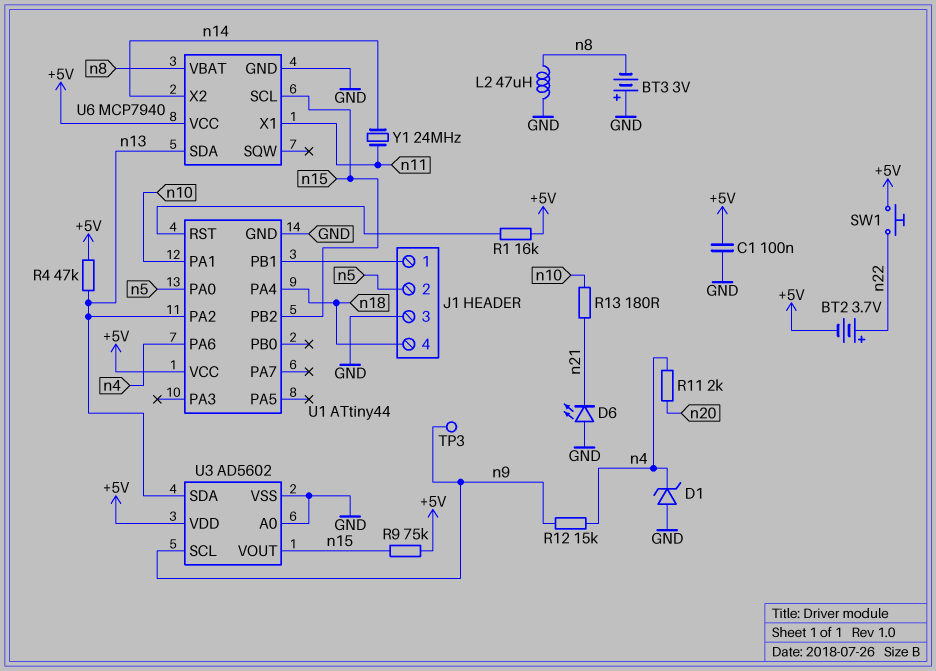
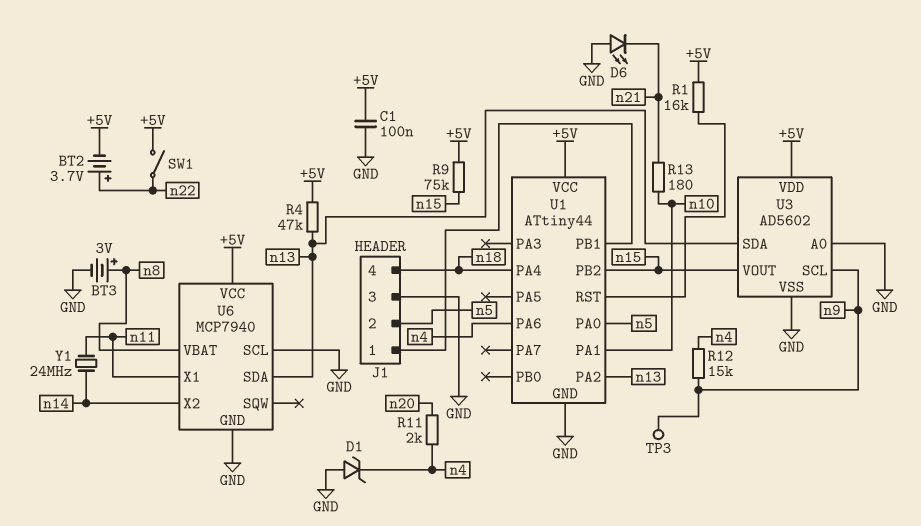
BT3: 3V (plus GND, minus n8) -> 3V (plus n8, minus GND)
L2: 47uH (GND, n8) -> none
SW1: button (+5V, n22) -> switch (+5V, n22)
U6 pin SCL: n15 -> GND

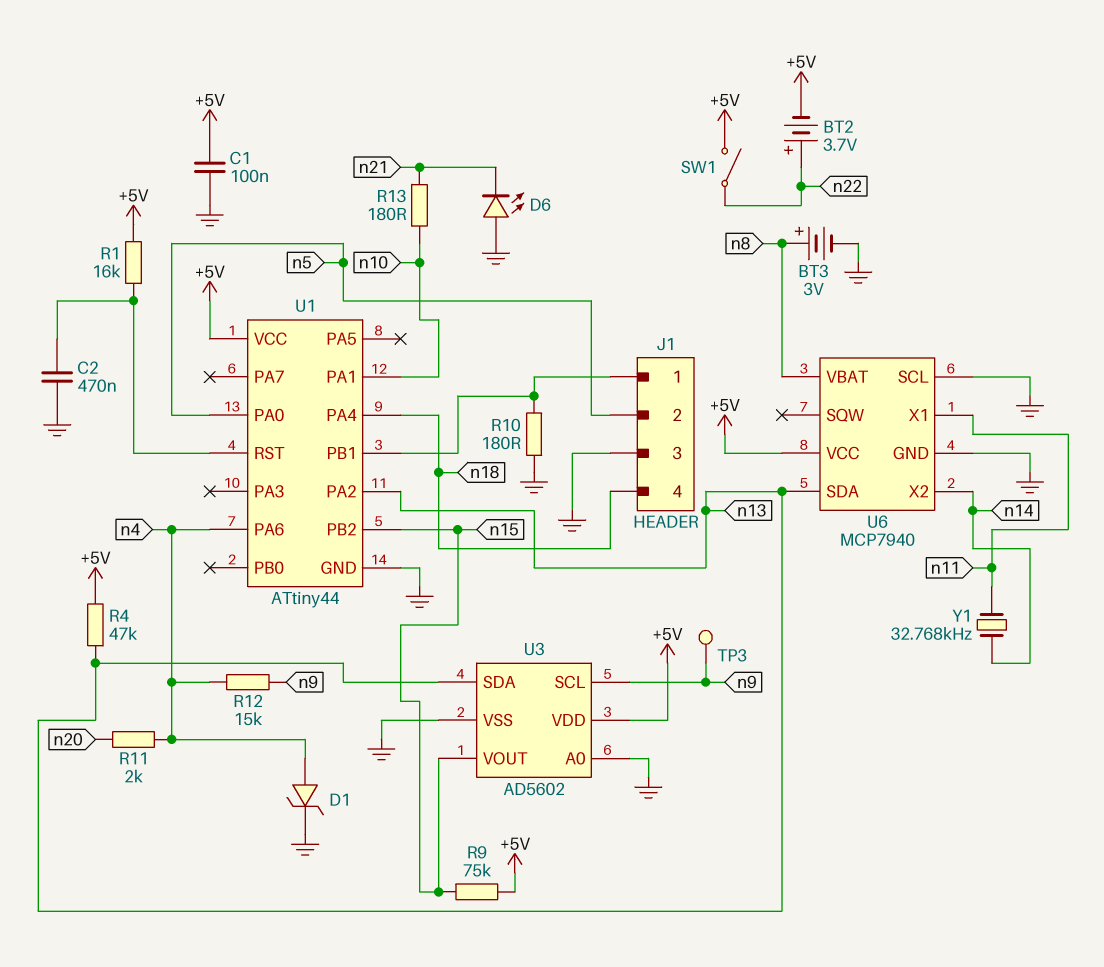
C2: none -> 470nF (GND, U1/RST)
D1: zener (A GND, K n4) -> zener (A n4, K GND)
R10: none -> 180 (GND, J1/1)
Y1: 24MHz (n11, n14) -> 32.768kHz (n11, n14)

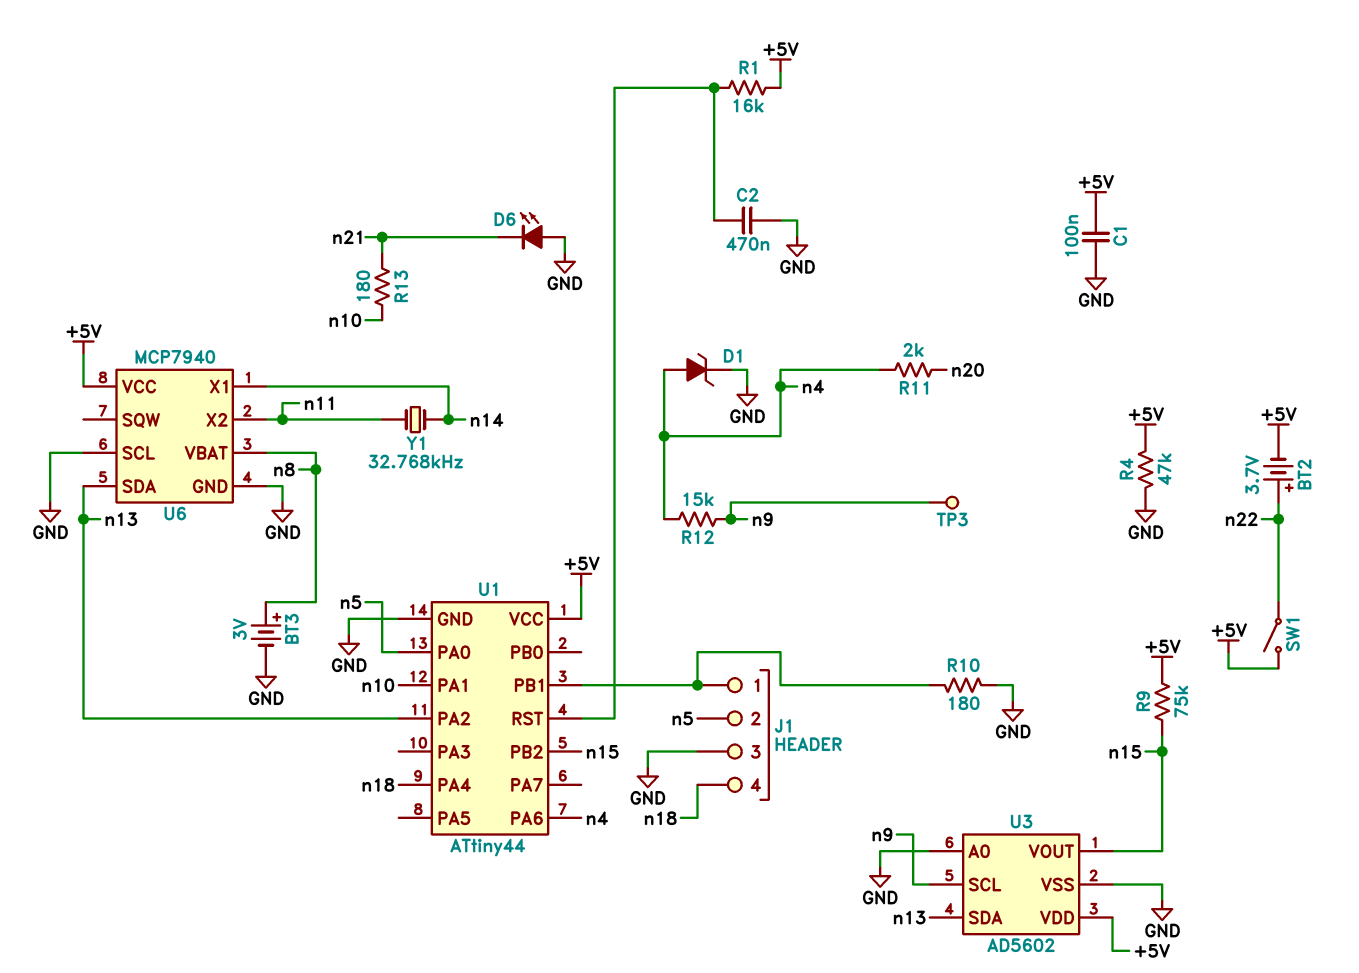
R4: 47k (+5V, n13) -> 47k (+5V, GND)
U6 pin X1: n11 -> n14
U6 pin X2: n14 -> n11

